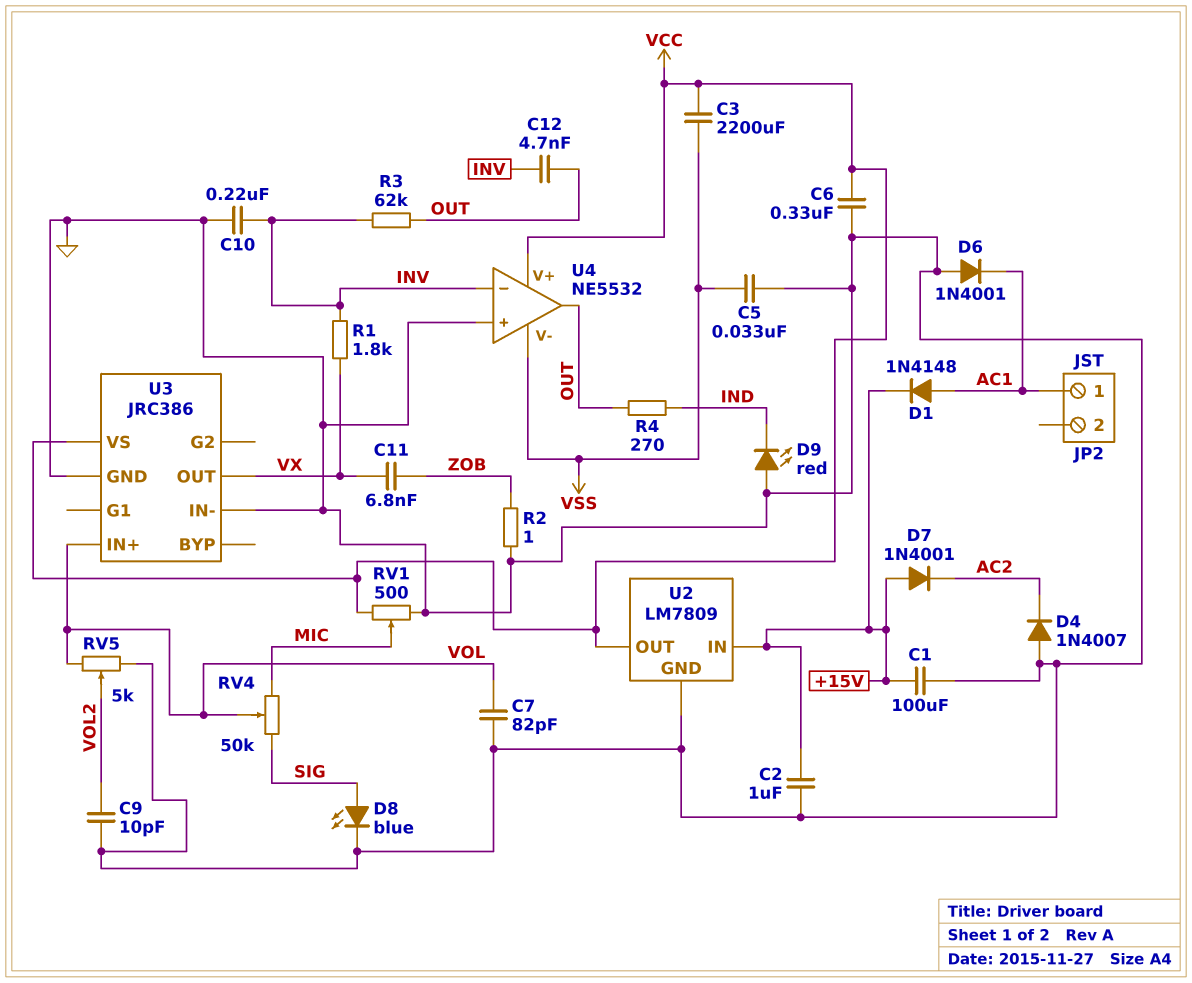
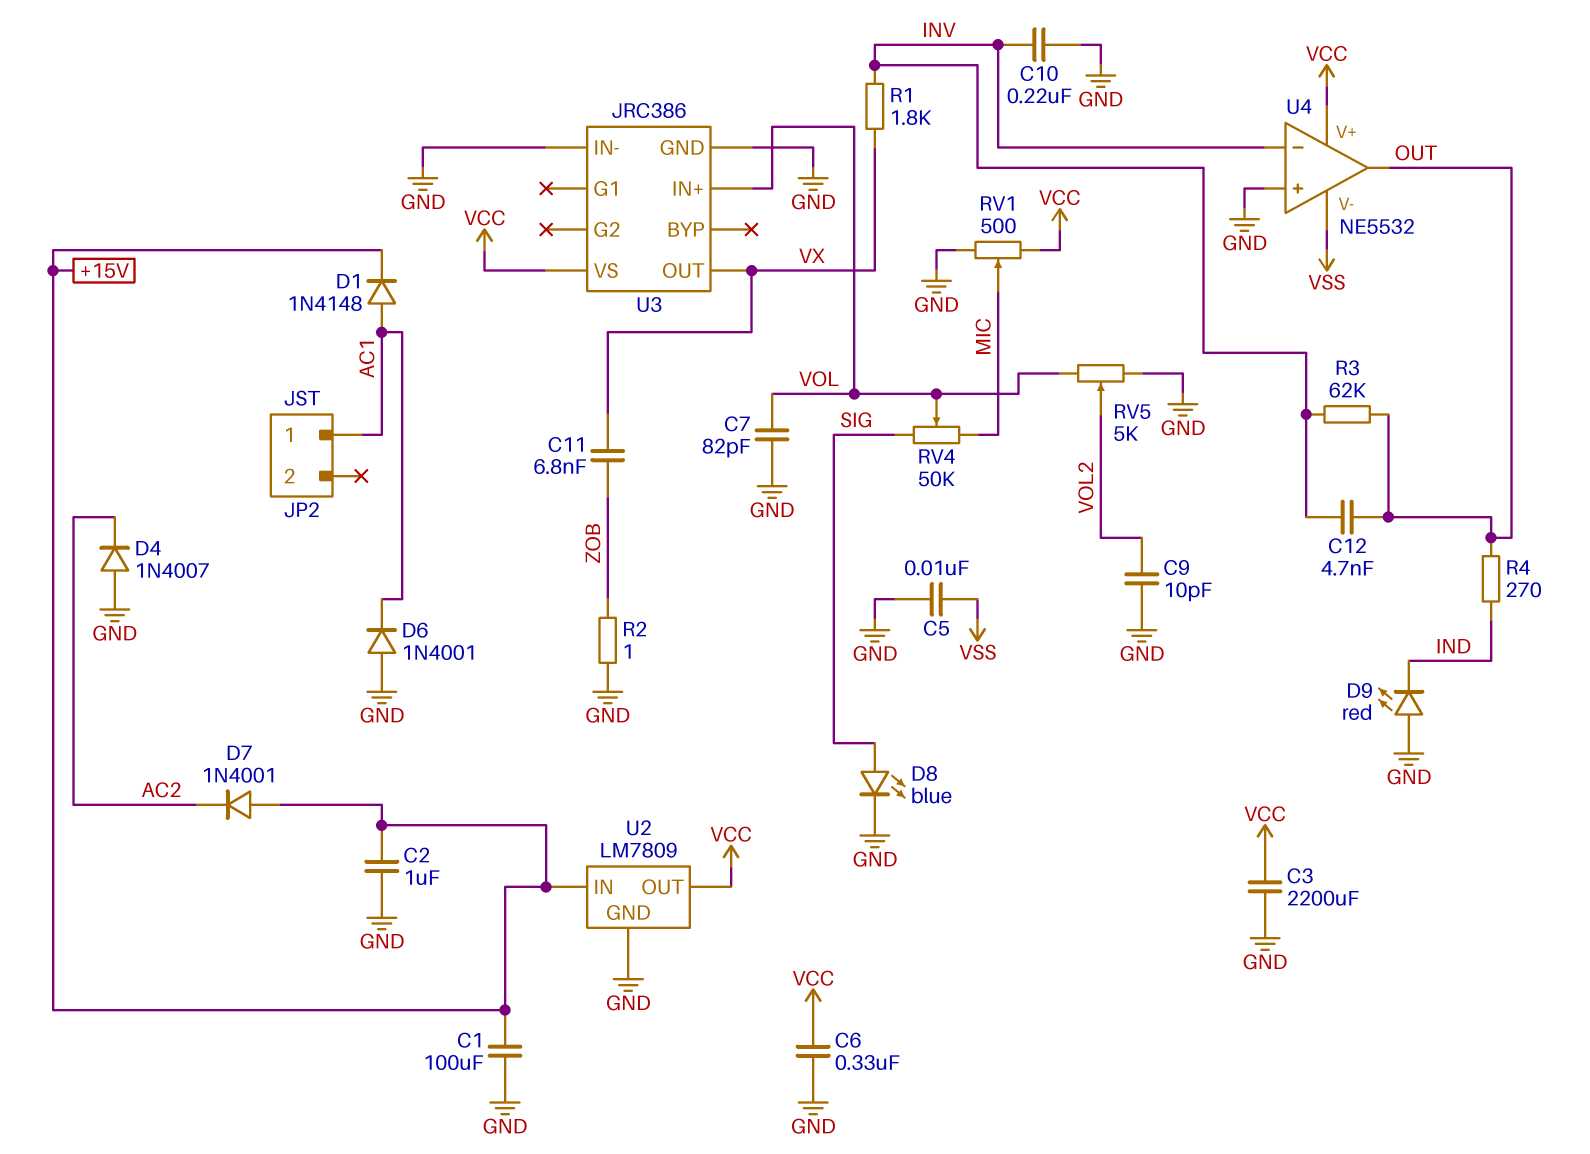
C3: 2200uF (VCC, VSS) -> 2200uF (GND, VCC)
C5: 33nF (GND, VSS) -> 10nF (GND, VSS)

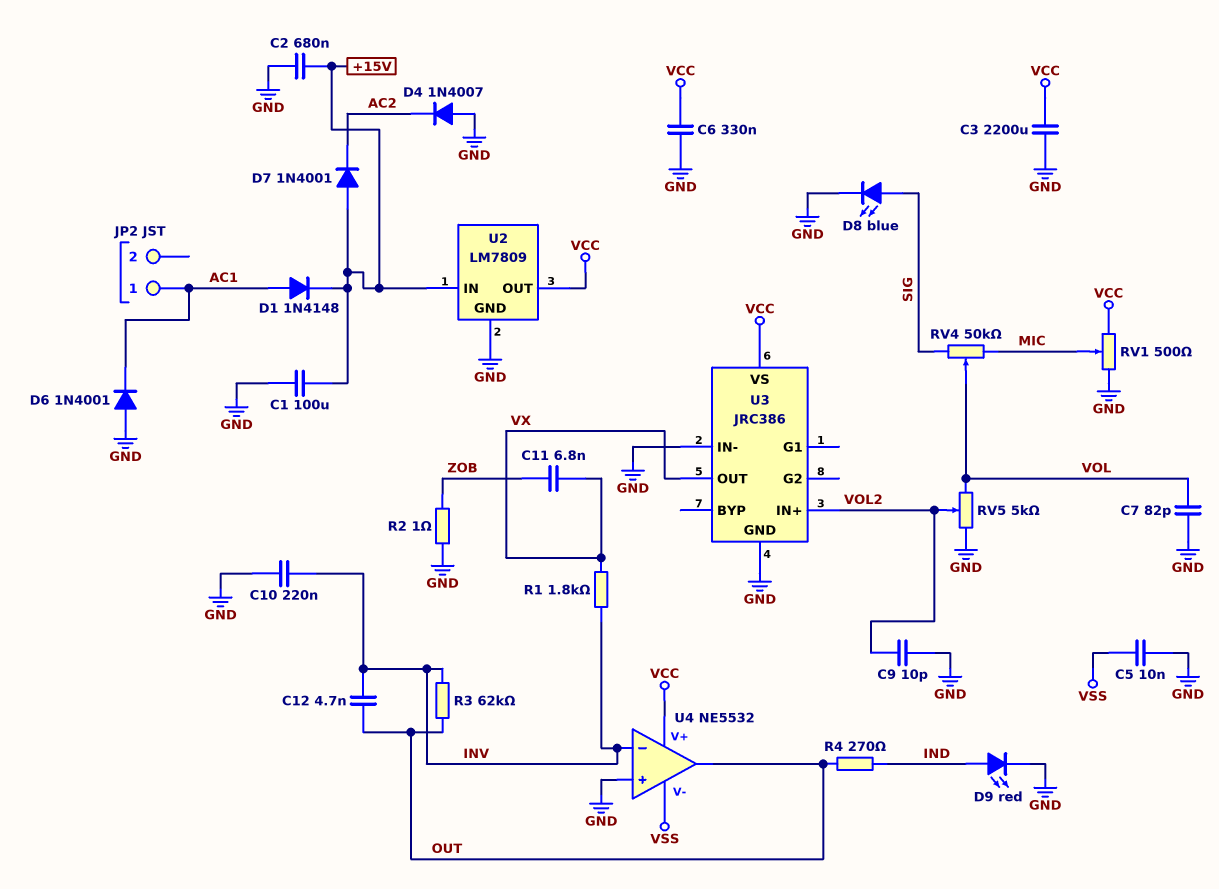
C2: 1uF (+15V, GND) -> 680nF (+15V, GND)
D9: LED red (A GND, K IND) -> LED red (A IND, K GND)
U3 pin IN+: VOL -> VOL2

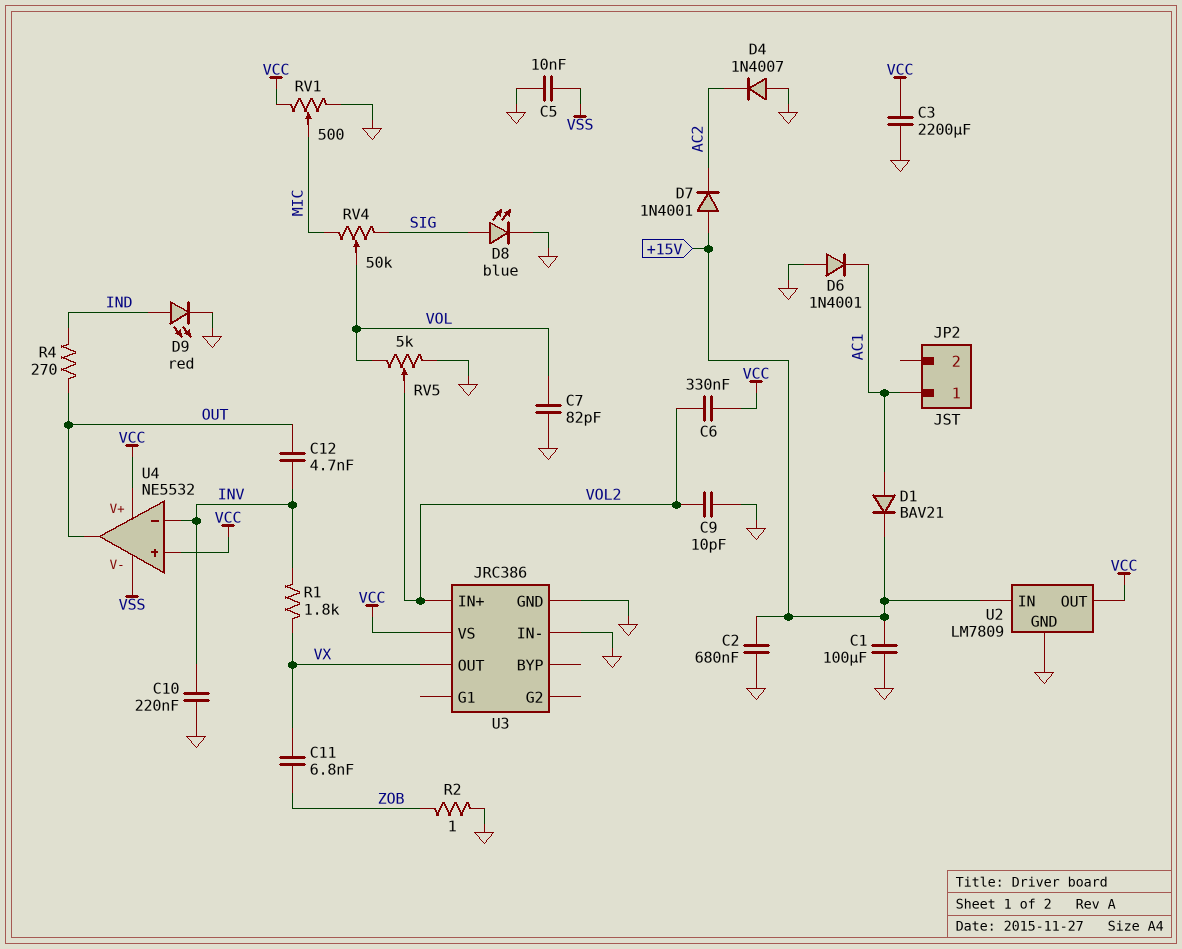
C6: 330nF (GND, VCC) -> 330nF (VCC, VOL2)
D1: diode 1N4148 (A AC1, K +15V) -> diode BAV21 (A AC1, K +15V)
R3: 62k (INV, OUT) -> none
U4 pin in+: GND -> VCC

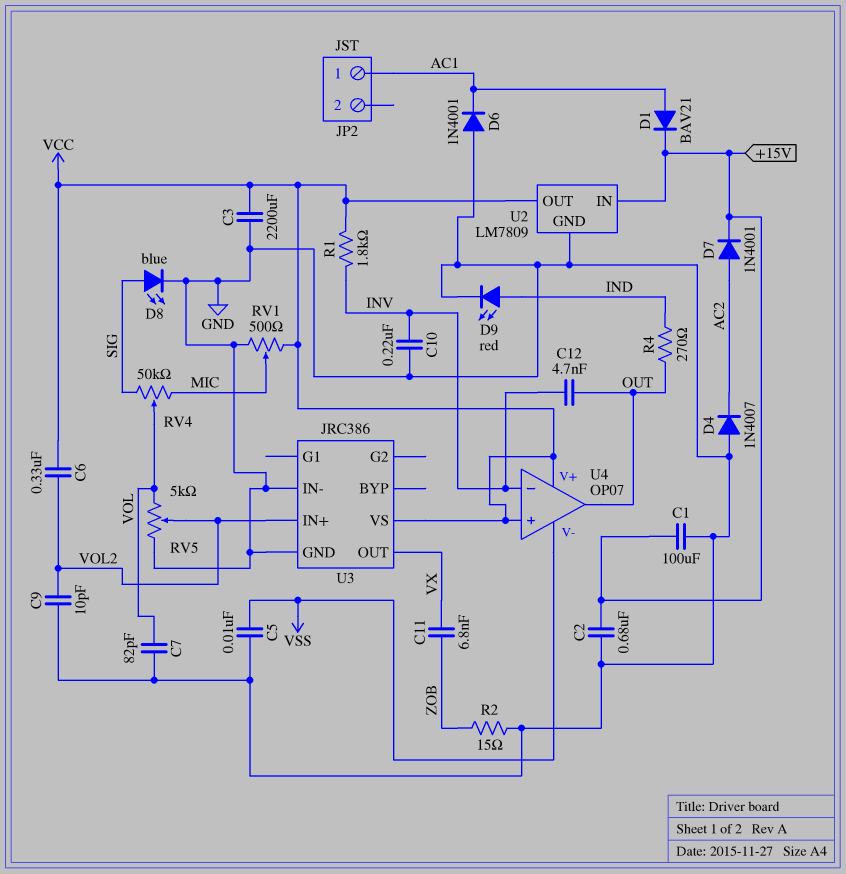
D7: diode 1N4001 (A +15V, K AC2) -> diode 1N4001 (A AC2, K +15V)
R1: 1.8k (INV, VX) -> 1.8k (INV, VCC)
R2: 1 (GND, ZOB) -> 15 (GND, ZOB)
U4: NE5532 -> OP07

